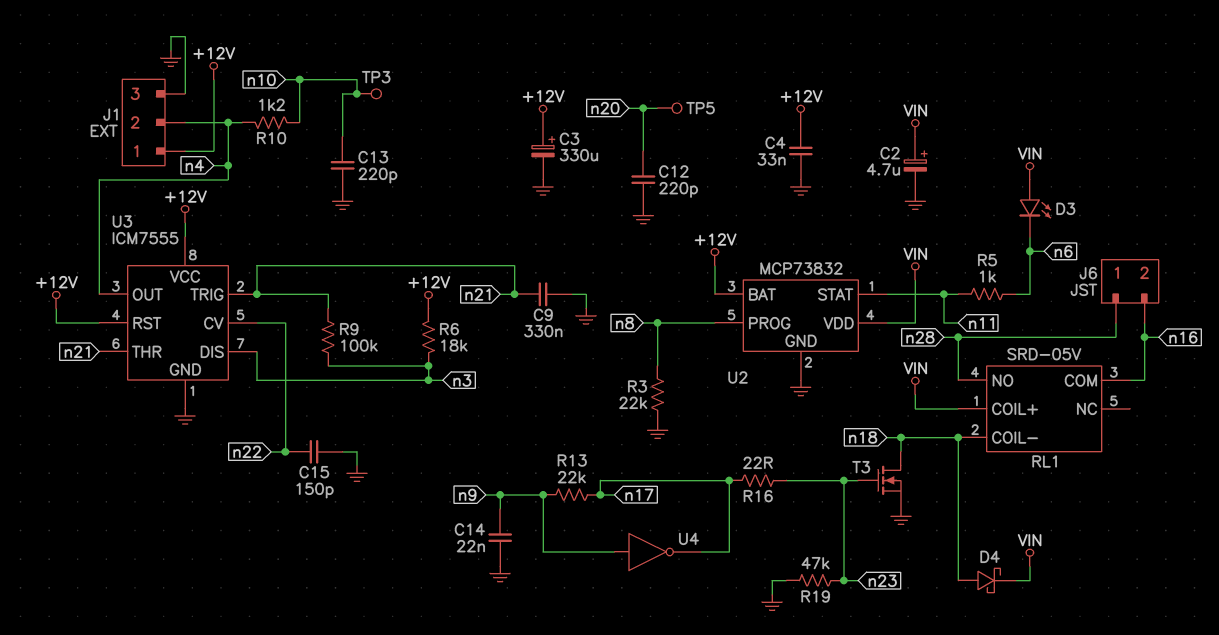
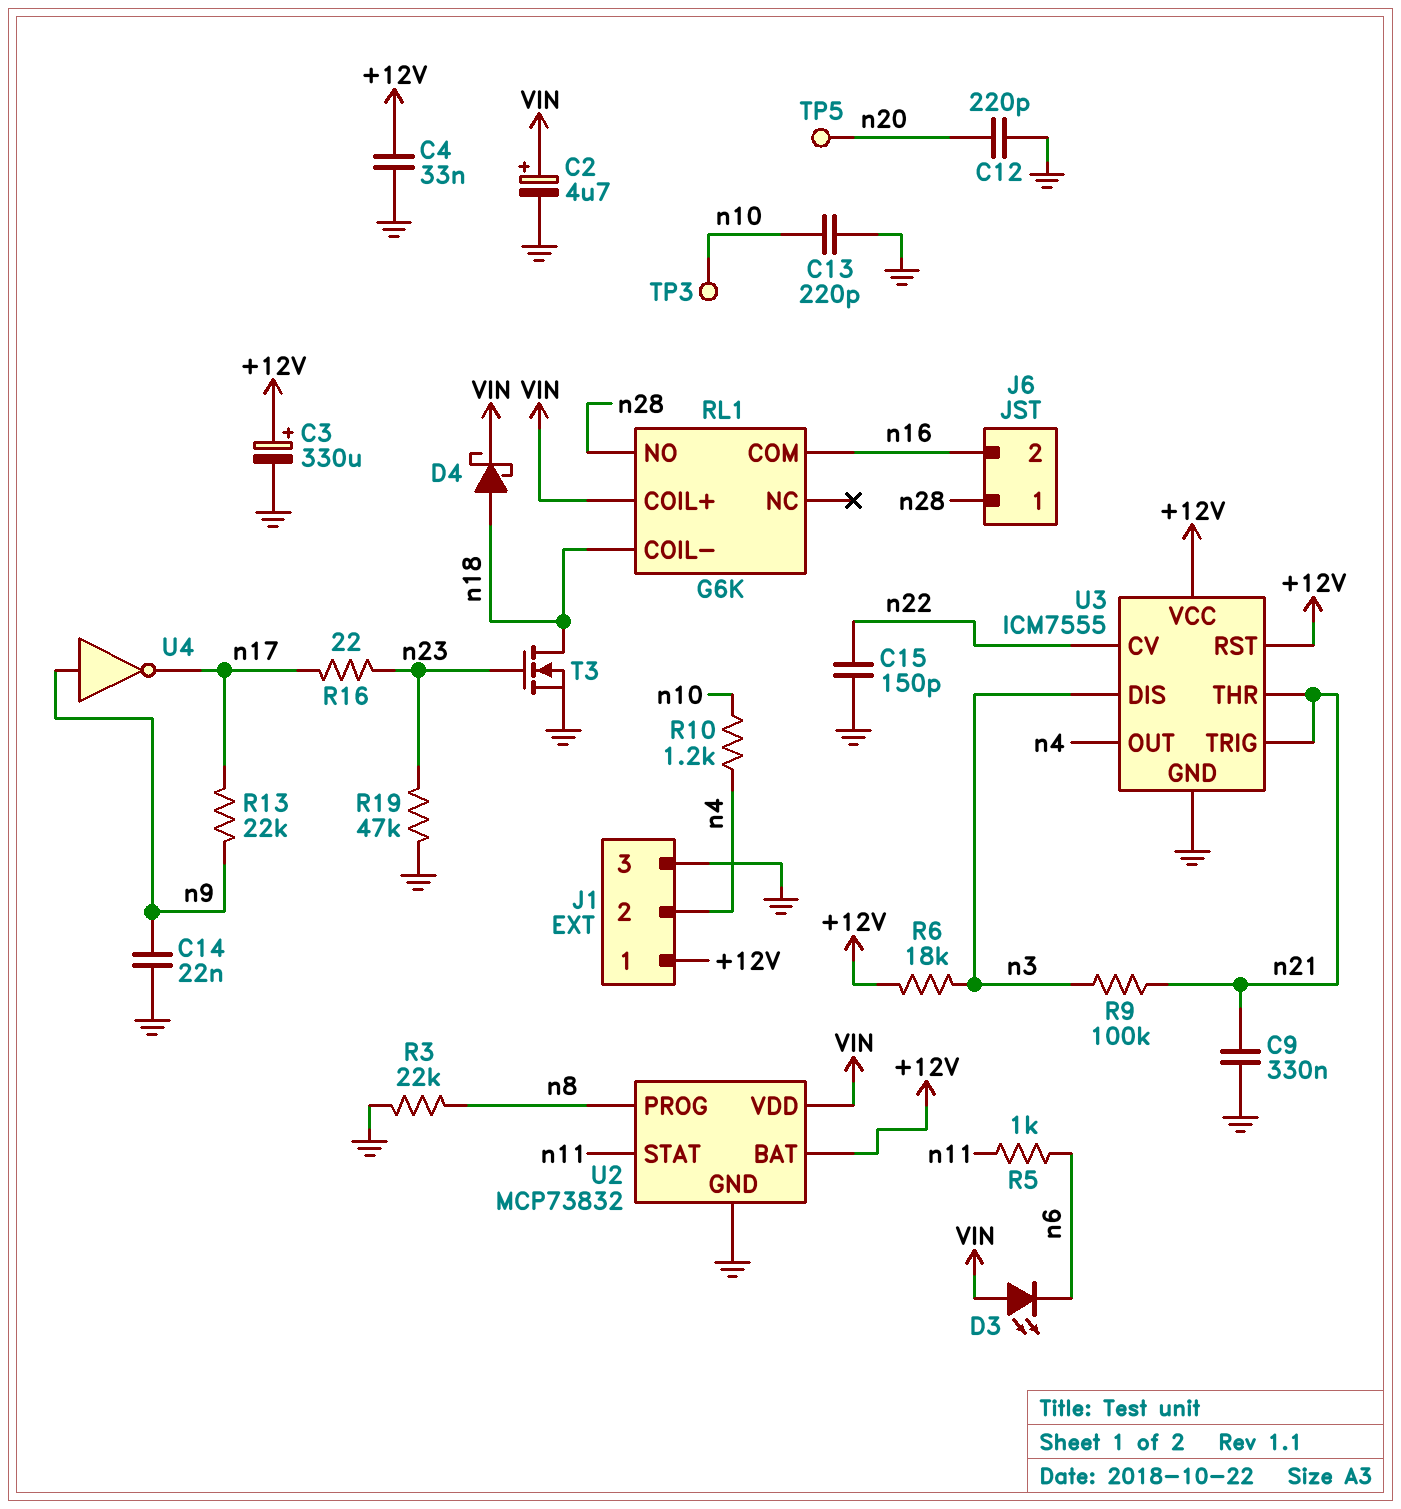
RL1: SRD-05V -> G6K

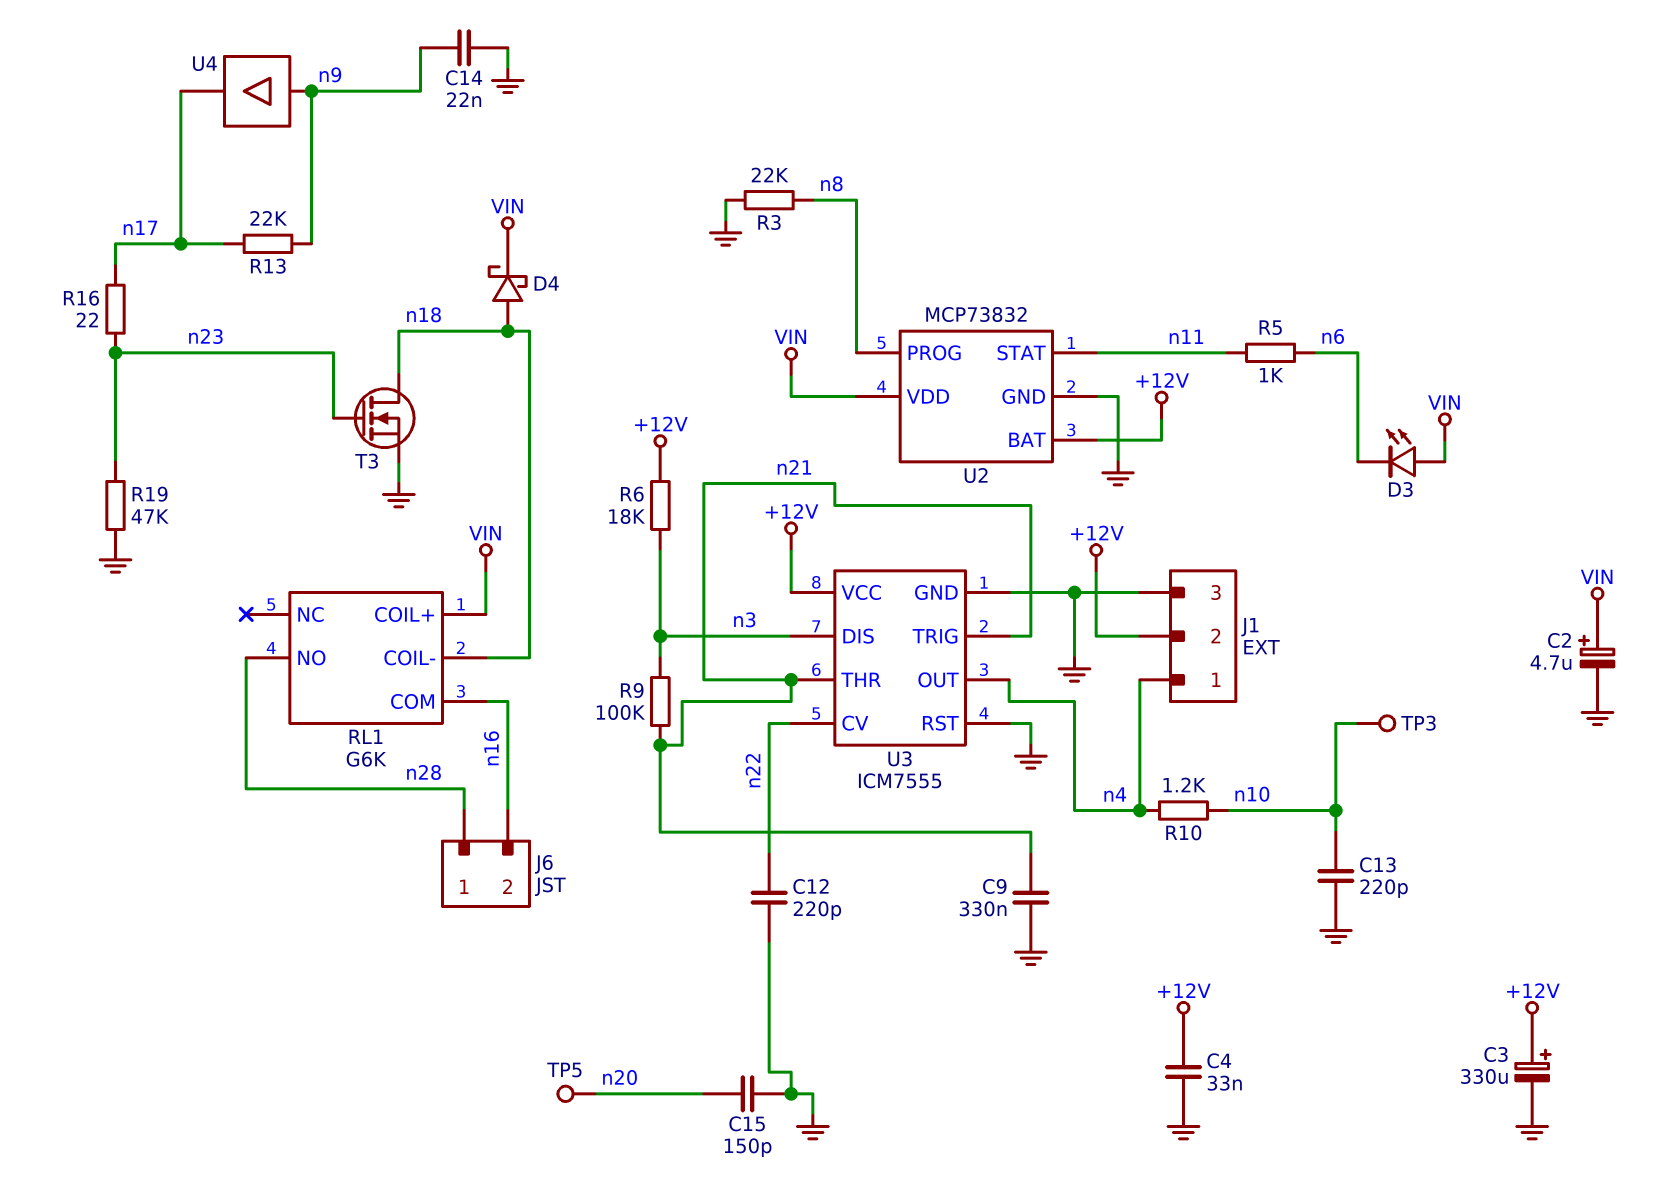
C12: 220pF (GND, n20) -> 220pF (GND, n22)
C15: 150pF (GND, n22) -> 150pF (GND, n20)
J1 pin 1: +12V -> n4
J1 pin 2: n4 -> +12V
U3 pin RST: +12V -> GND
U4: NOT (in n9, out n17) -> buffer (in n9, out n17)

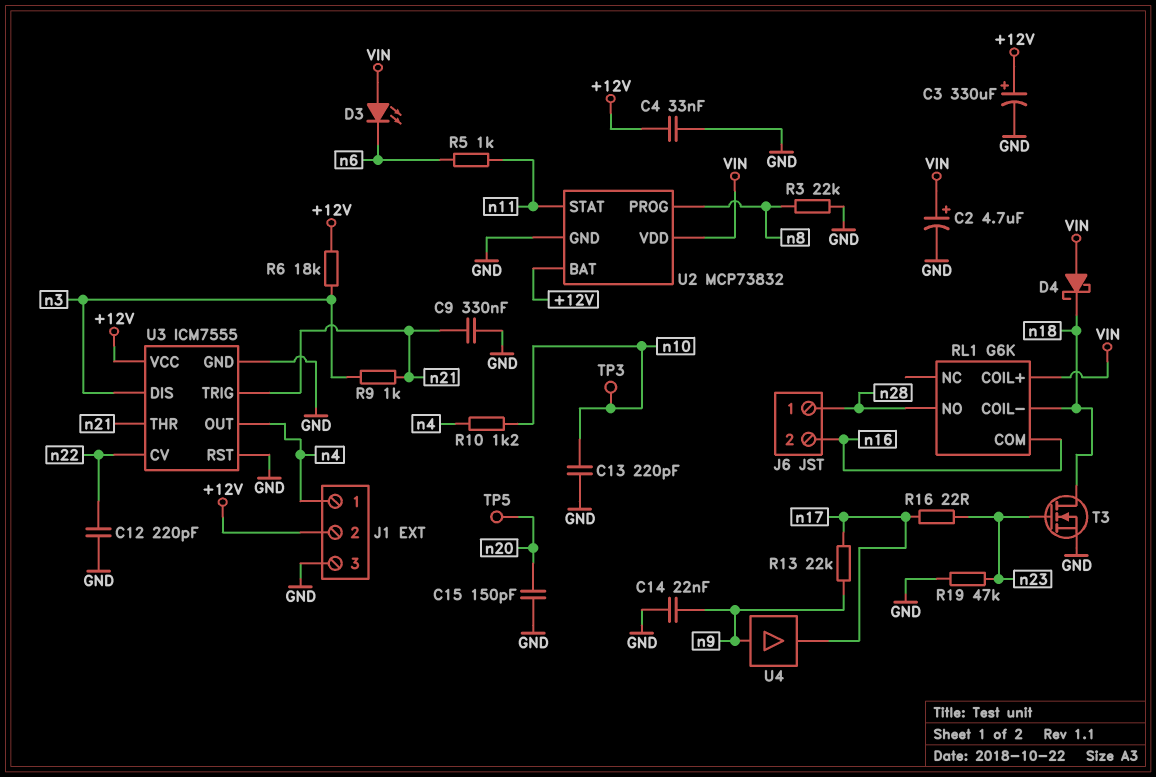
D4: schottky (A n18, K VIN) -> schottky (A VIN, K n18)
R9: 100k (n3, n21) -> 1k (n3, n21)

